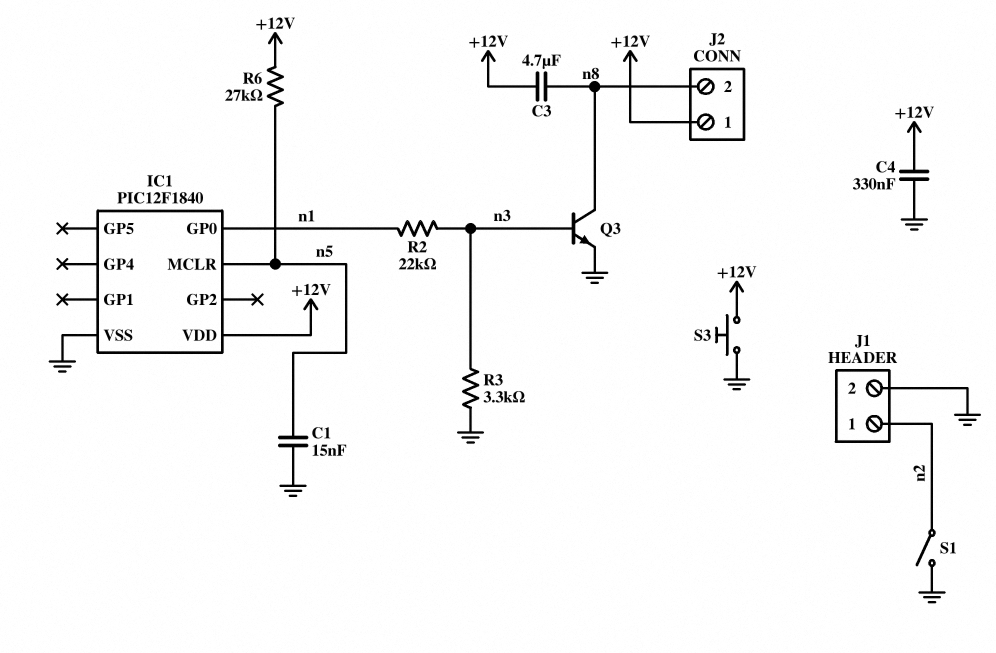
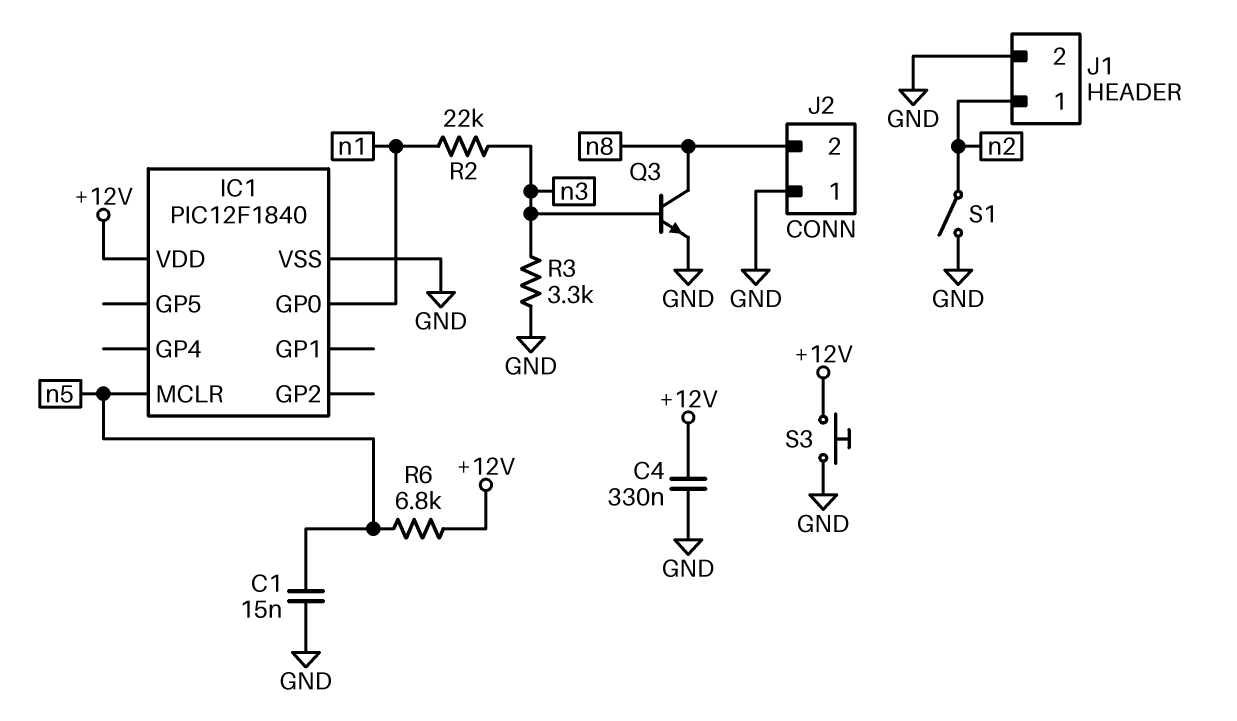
C3: 4.7uF (+12V, n8) -> none
J2 pin 1: +12V -> GND
R6: 27k (+12V, n5) -> 6.8k (+12V, n5)

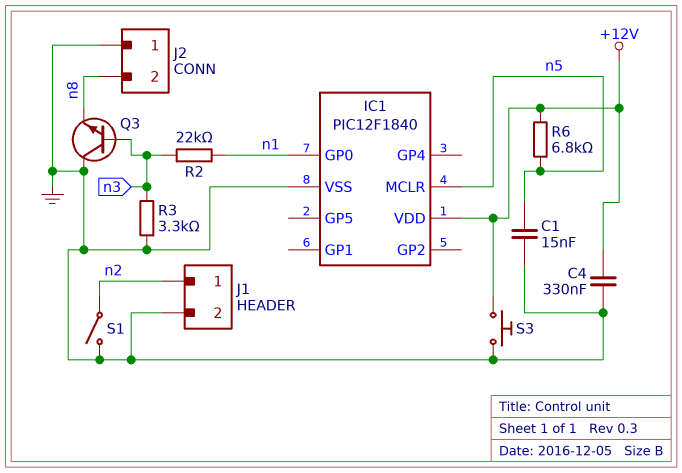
Q3: NPN (B n3, C n8, E GND) -> NPN (B n3, C GND, E n8)

